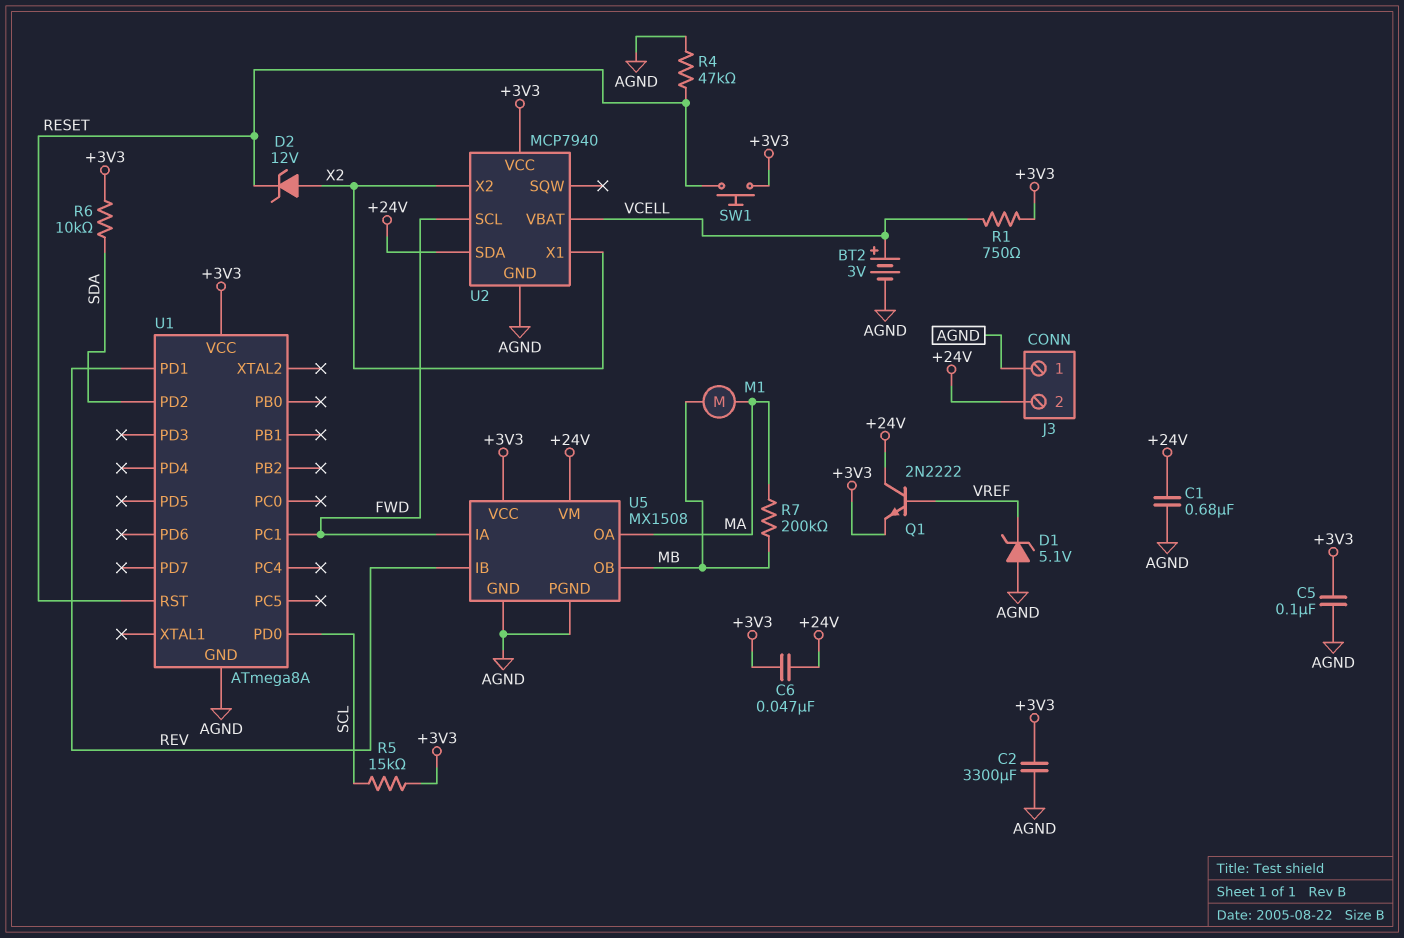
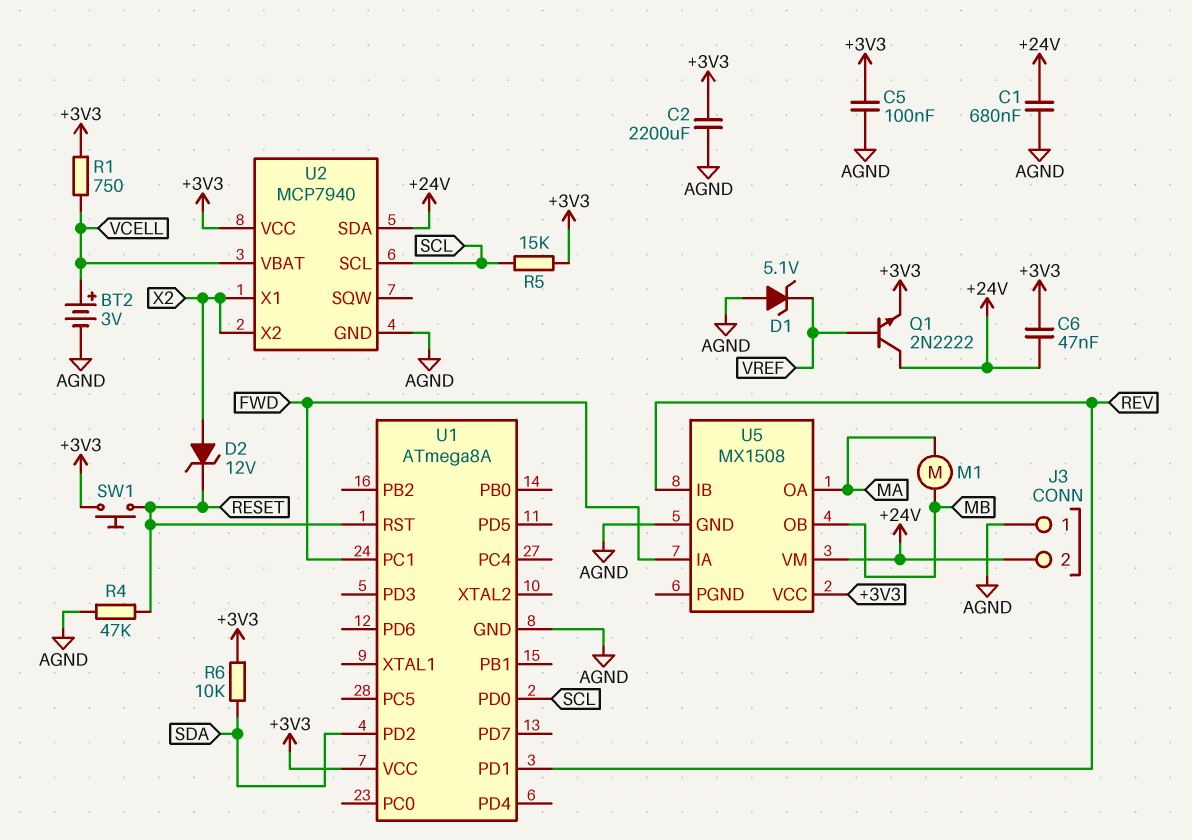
C2: 3300uF (+3V3, AGND) -> 2200uF (+3V3, AGND)
R7: 200k (MA, MB) -> none
U2 pin SCL: FWD -> SCL
U5 pin PGND: AGND -> none

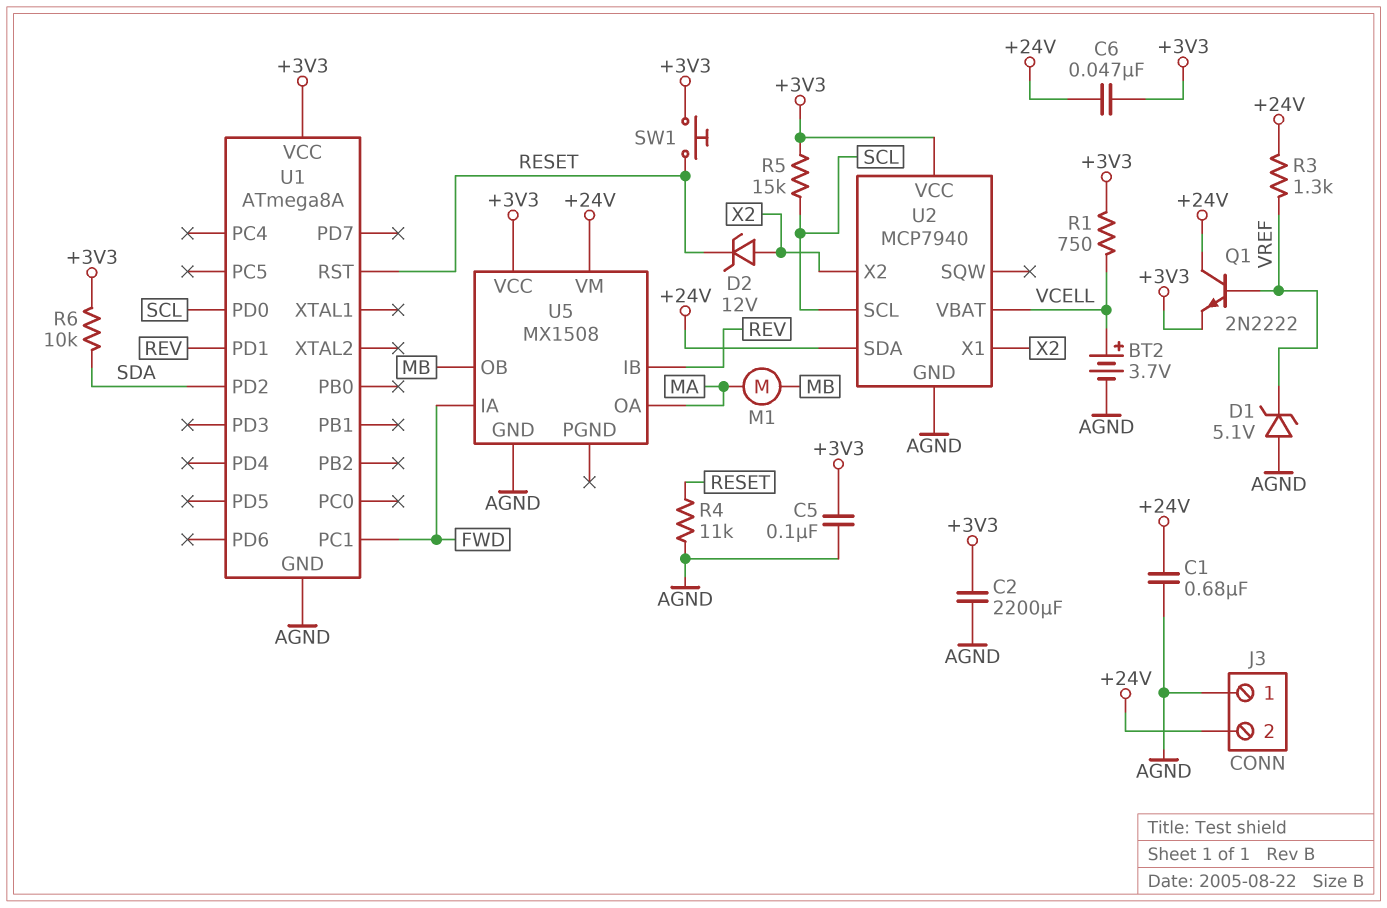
BT2: 3V (plus VCELL, minus AGND) -> 3.7V (plus VCELL, minus AGND)
R3: none -> 1.3k (+24V, VREF)
R4: 47k (AGND, RESET) -> 11k (AGND, RESET)

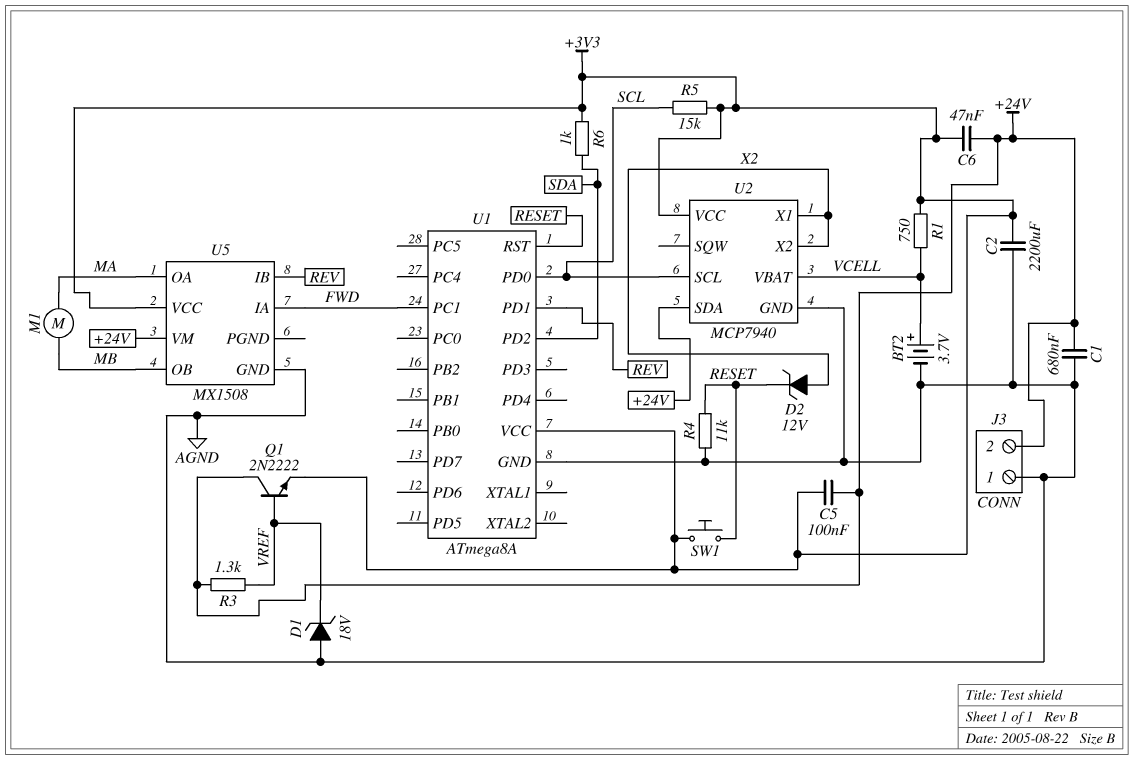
C5: 100nF (+3V3, AGND) -> 100nF (+3V3, +24V)
D1: zener 5.1V (A AGND, K VREF) -> zener 18V (A AGND, K VREF)
R6: 10k (+3V3, SDA) -> 1k (+3V3, SDA)

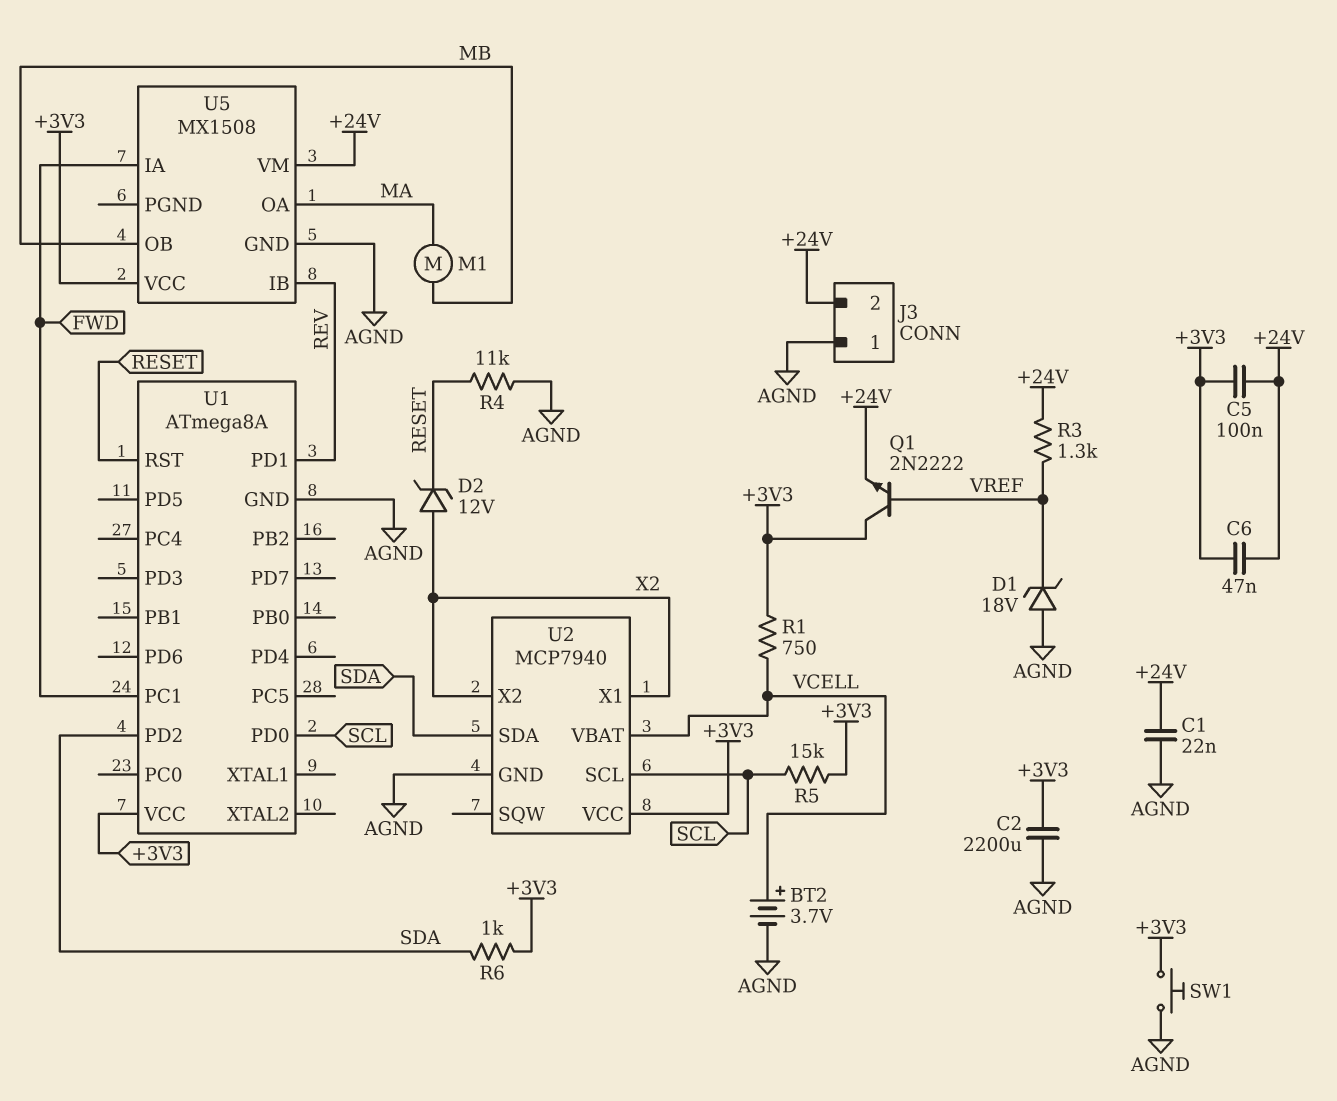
C1: 680nF (+24V, AGND) -> 22nF (+24V, AGND)
Q1: NPN 2N2222 (B VREF, C +24V, E +3V3) -> NPN 2N2222 (B VREF, C +3V3, E +24V)
SW1: button (+3V3, RESET) -> button (+3V3, AGND)
U2 pin SDA: +24V -> SDA

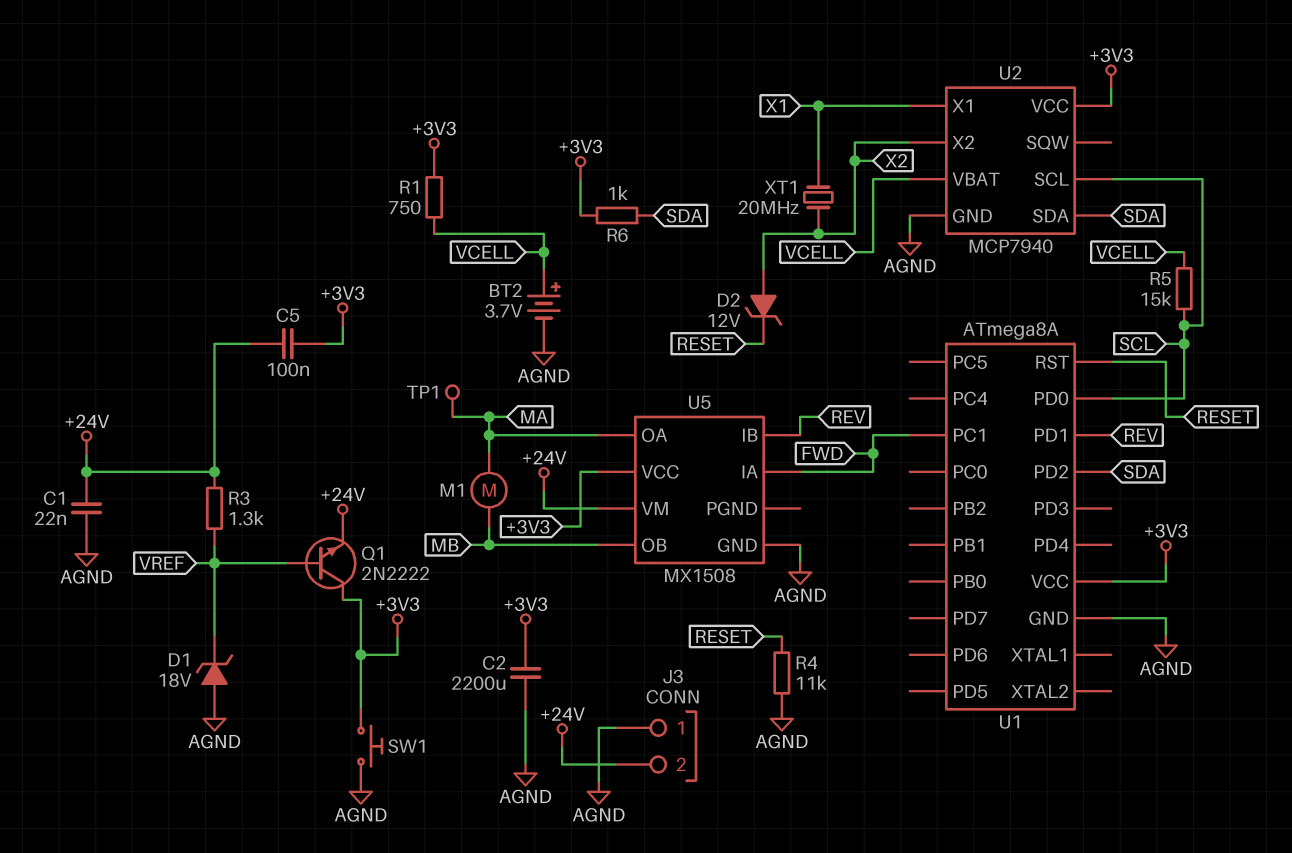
C6: 47nF (+3V3, +24V) -> none
R5: 15k (+3V3, SCL) -> 15k (SCL, VCELL)
TP1: none -> test point (MA)
U2 pin X1: X2 -> X1
XT1: none -> 20MHz (X1, X2)

